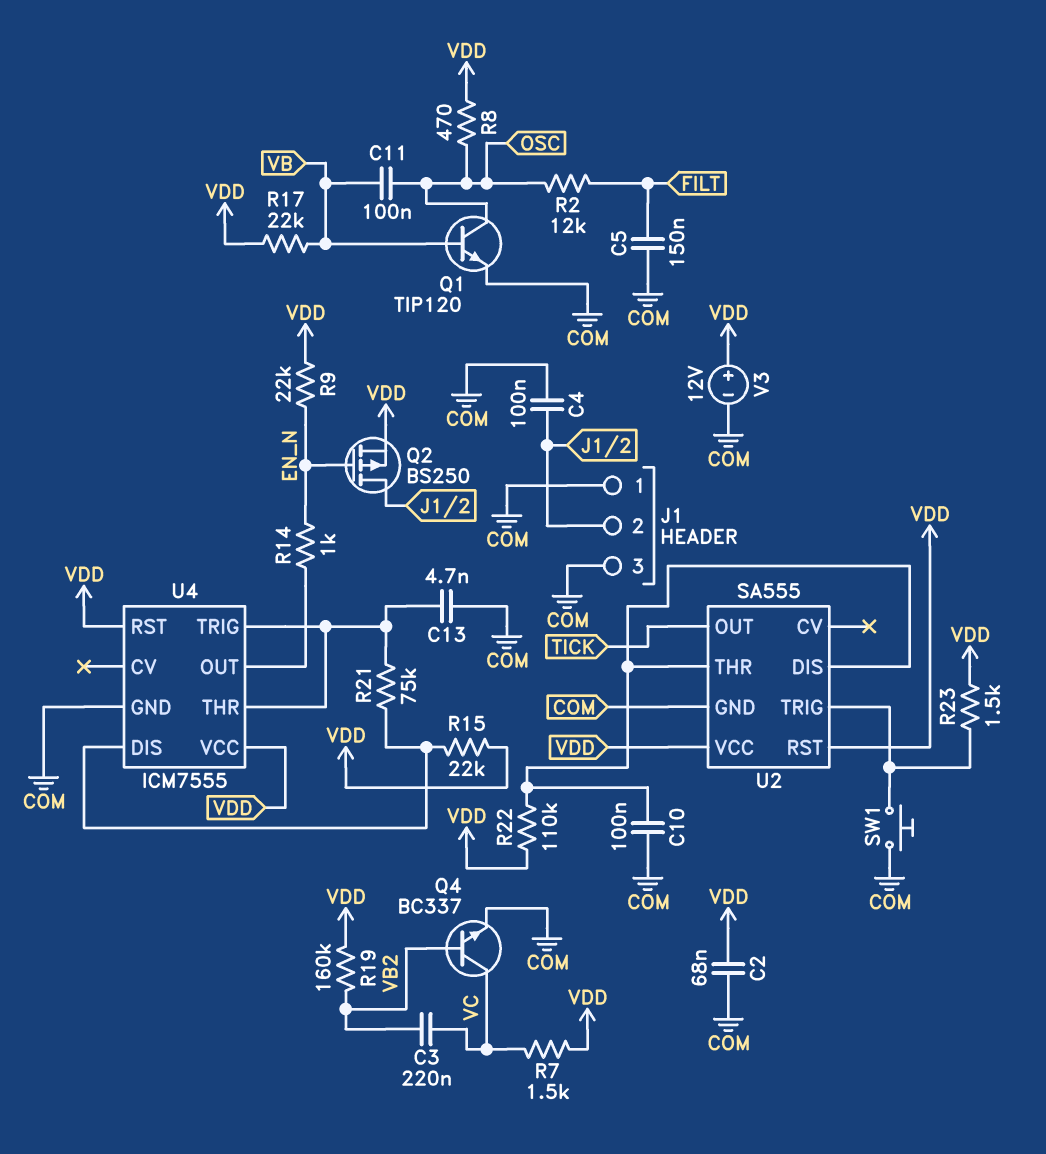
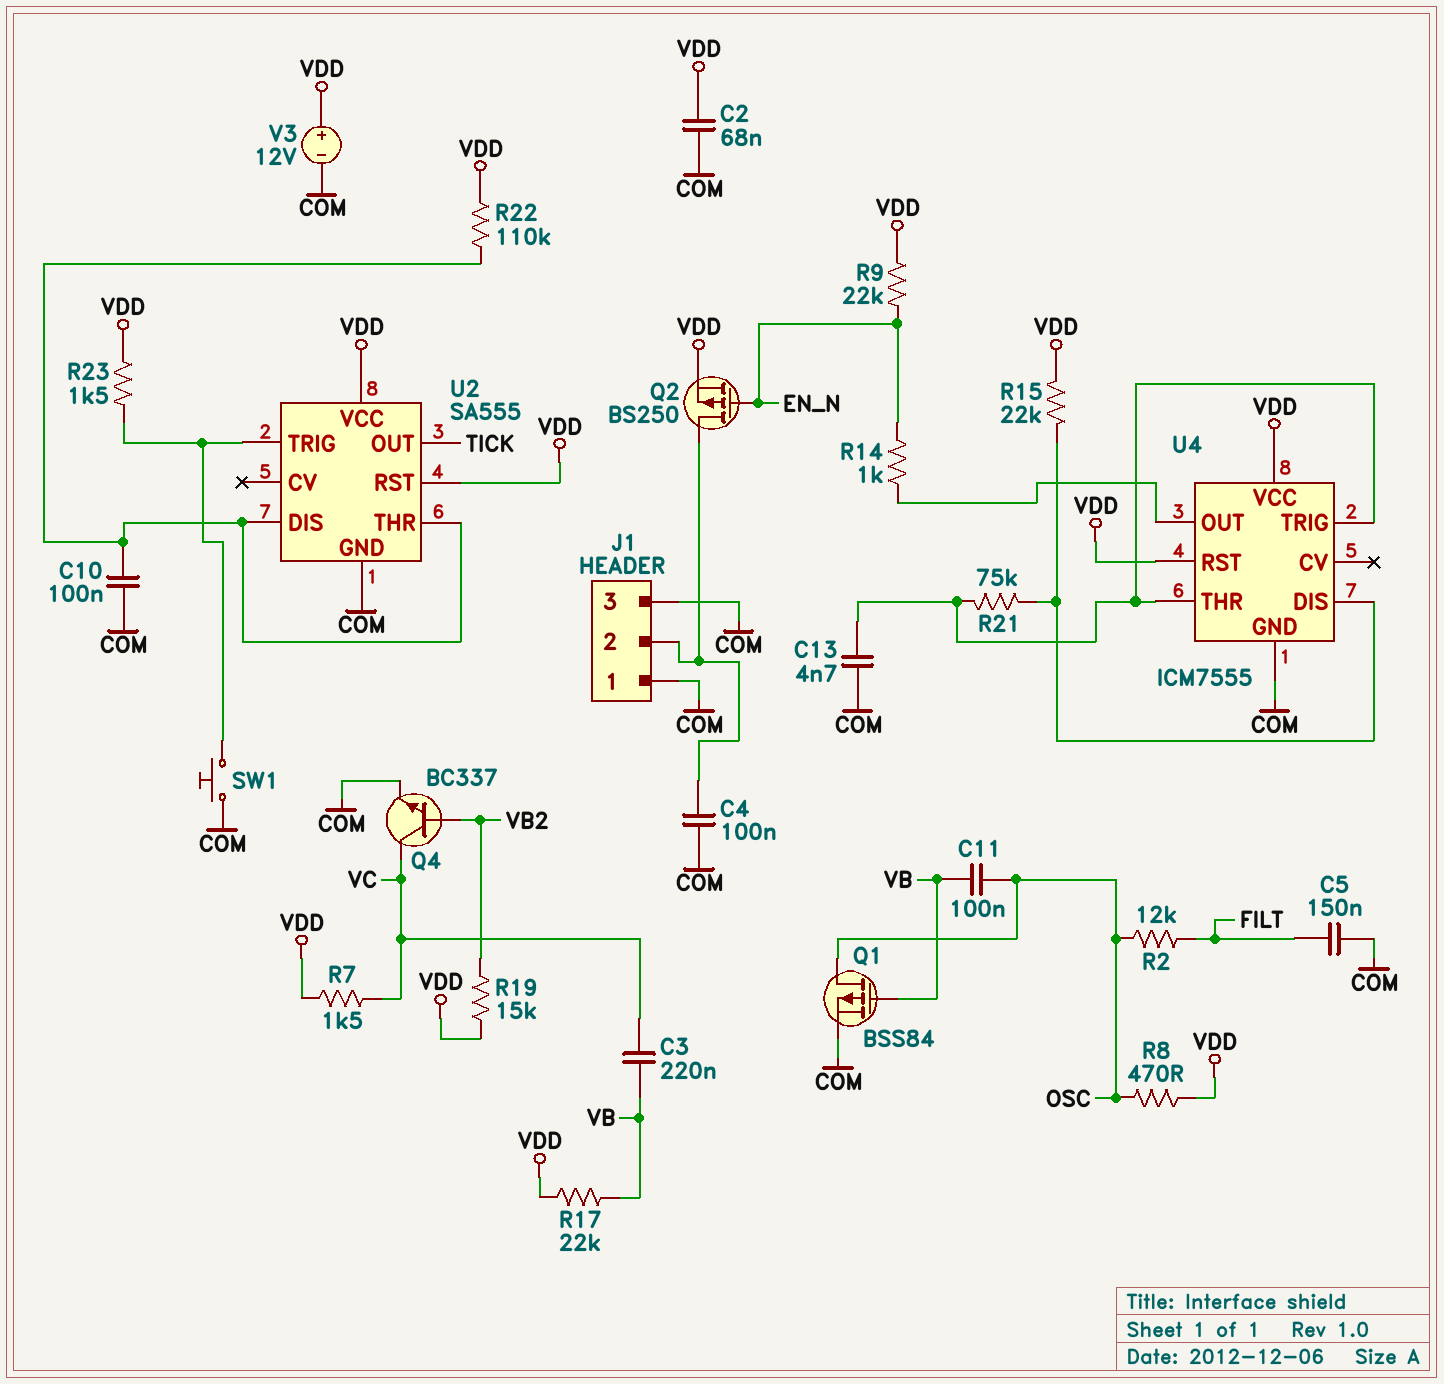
C3: 220nF (VB2, VC) -> 220nF (VB, VC)
Q1: NPN TIP120 (B VB, C OSC, E COM) -> PMOS BSS84 (G VB, D OSC, S COM)
R19: 160k (VB2, VDD) -> 15k (VB2, VDD)

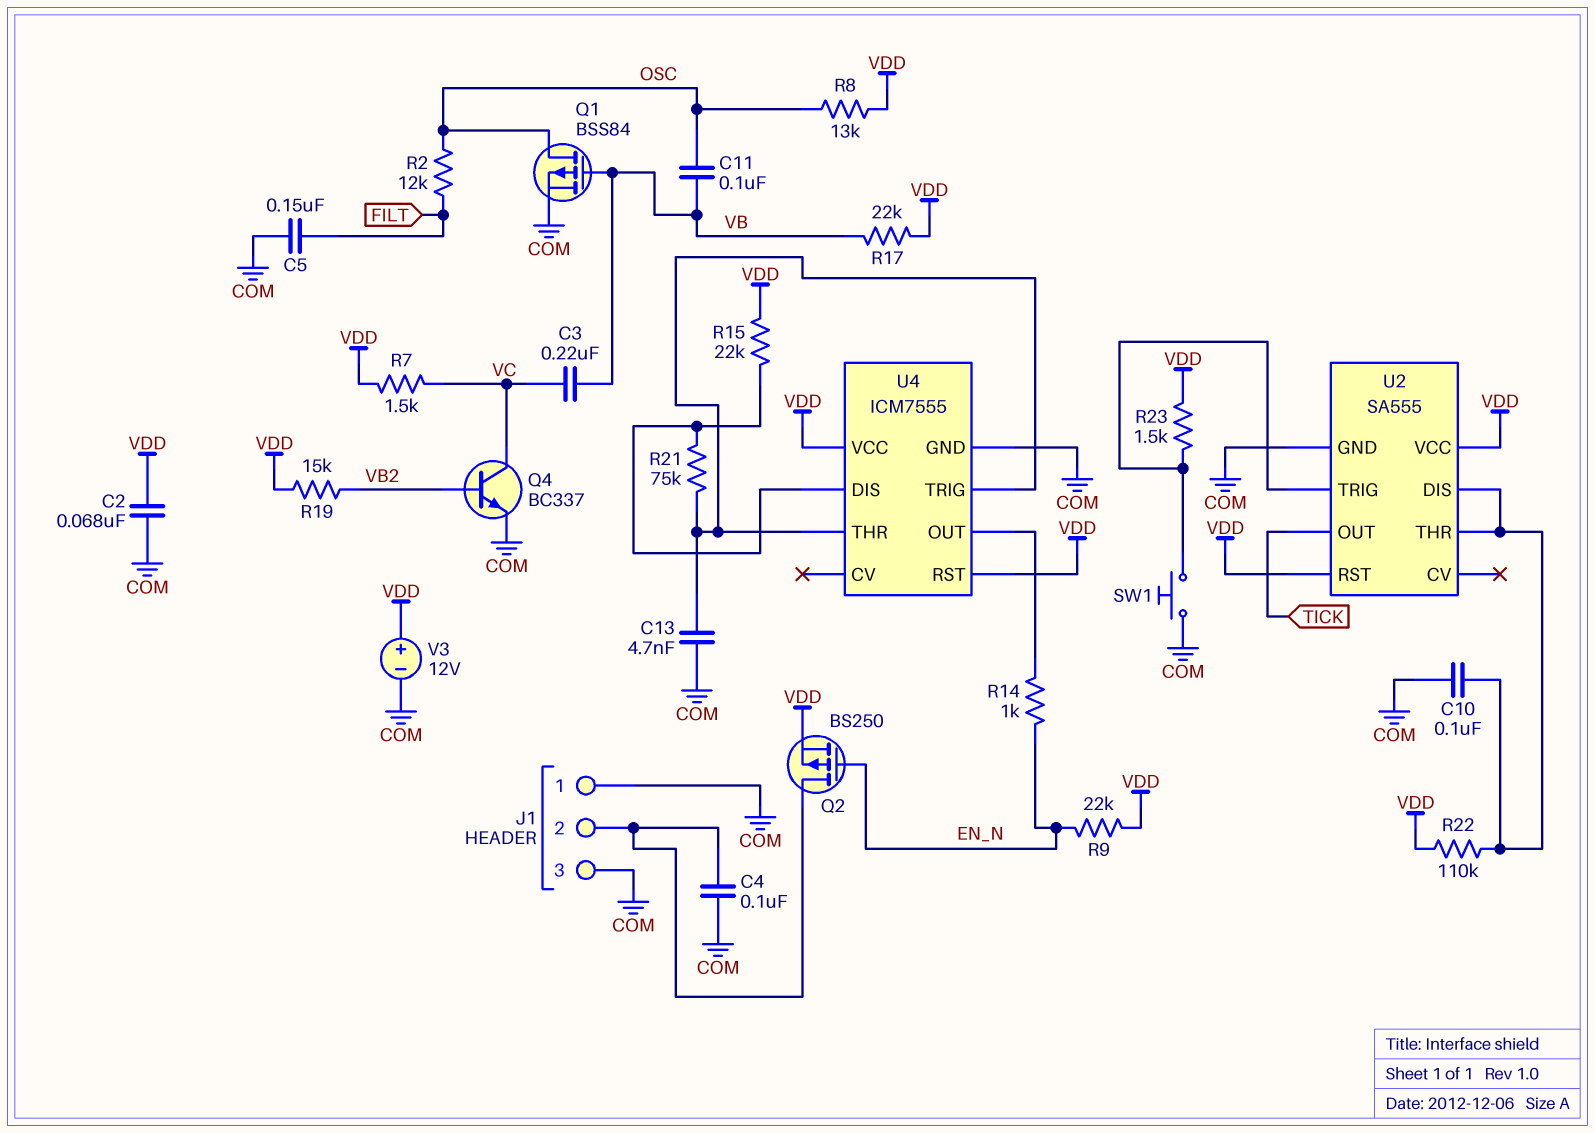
R8: 470 (OSC, VDD) -> 13k (OSC, VDD)

